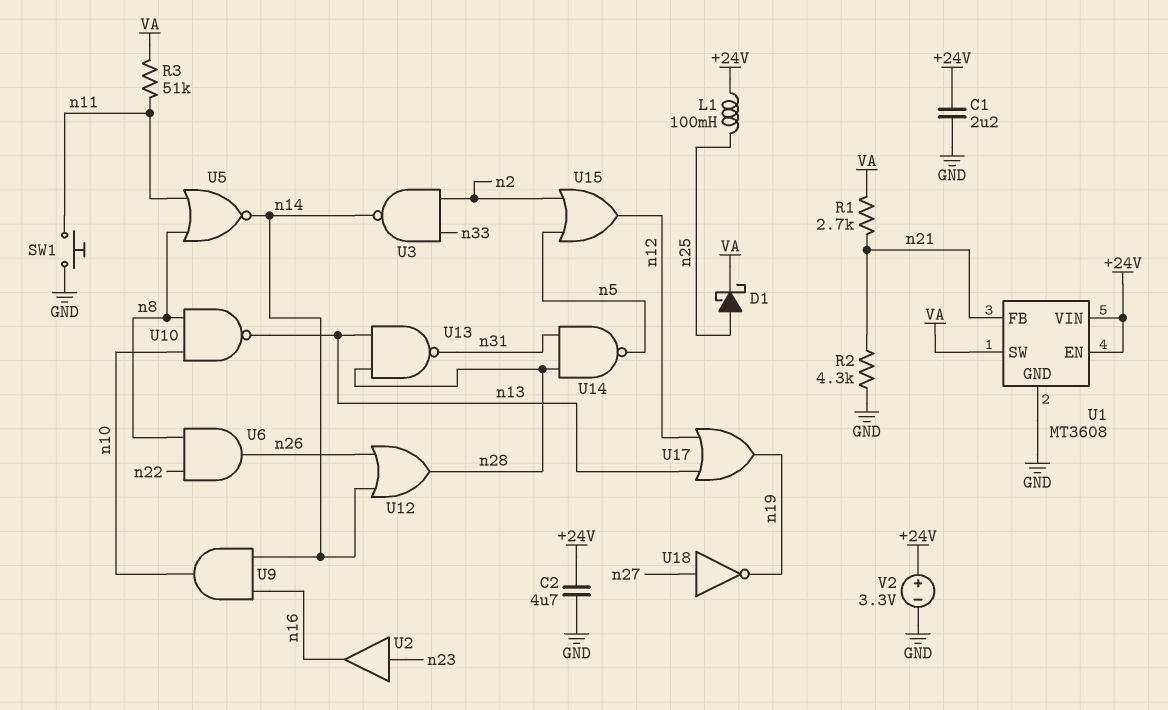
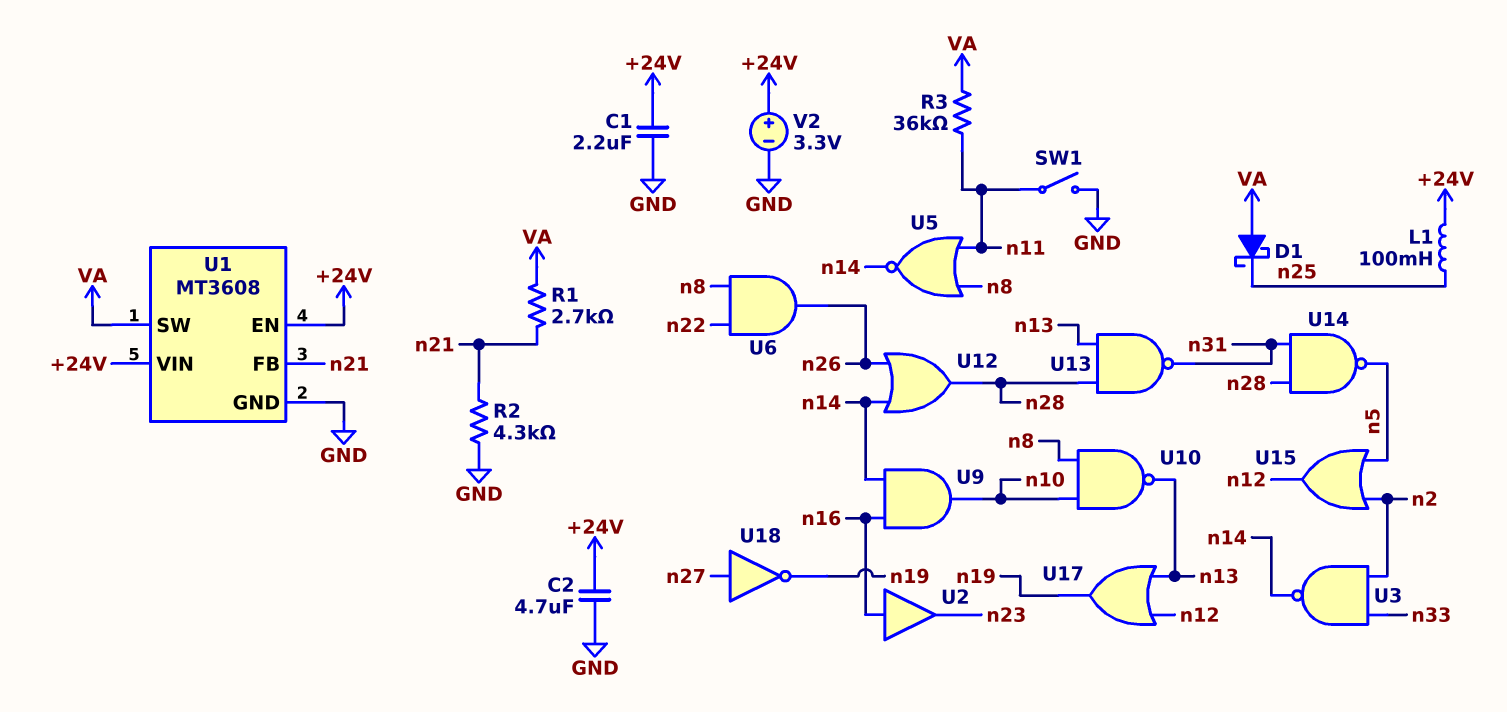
D1: schottky (A n25, K VA) -> schottky (A VA, K n25)
R3: 51k (VA, n11) -> 36k (VA, n11)
SW1: button (GND, n11) -> switch (GND, n11)
U2: buffer (in n23, out n16) -> buffer (in n16, out n23)

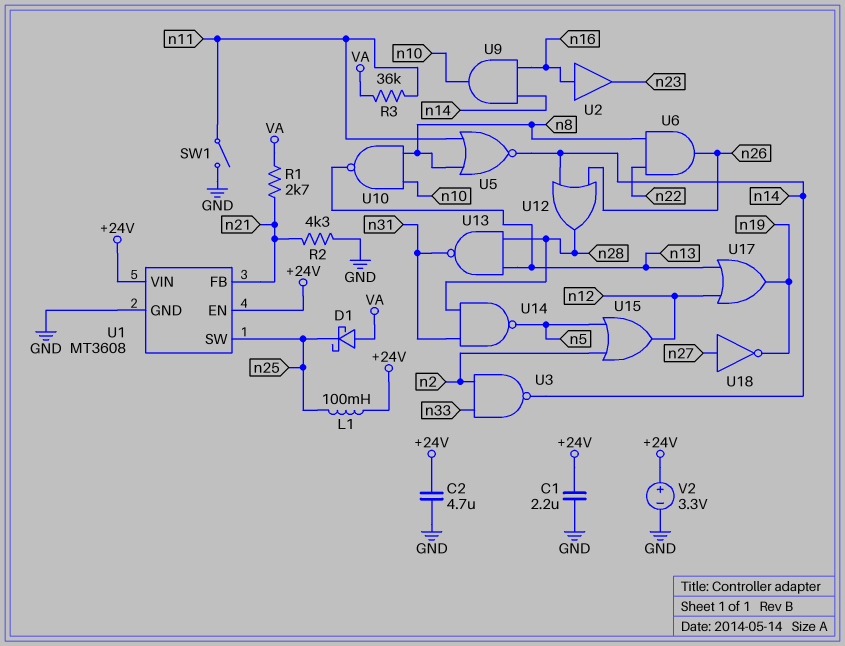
U1 pin SW: VA -> n25

